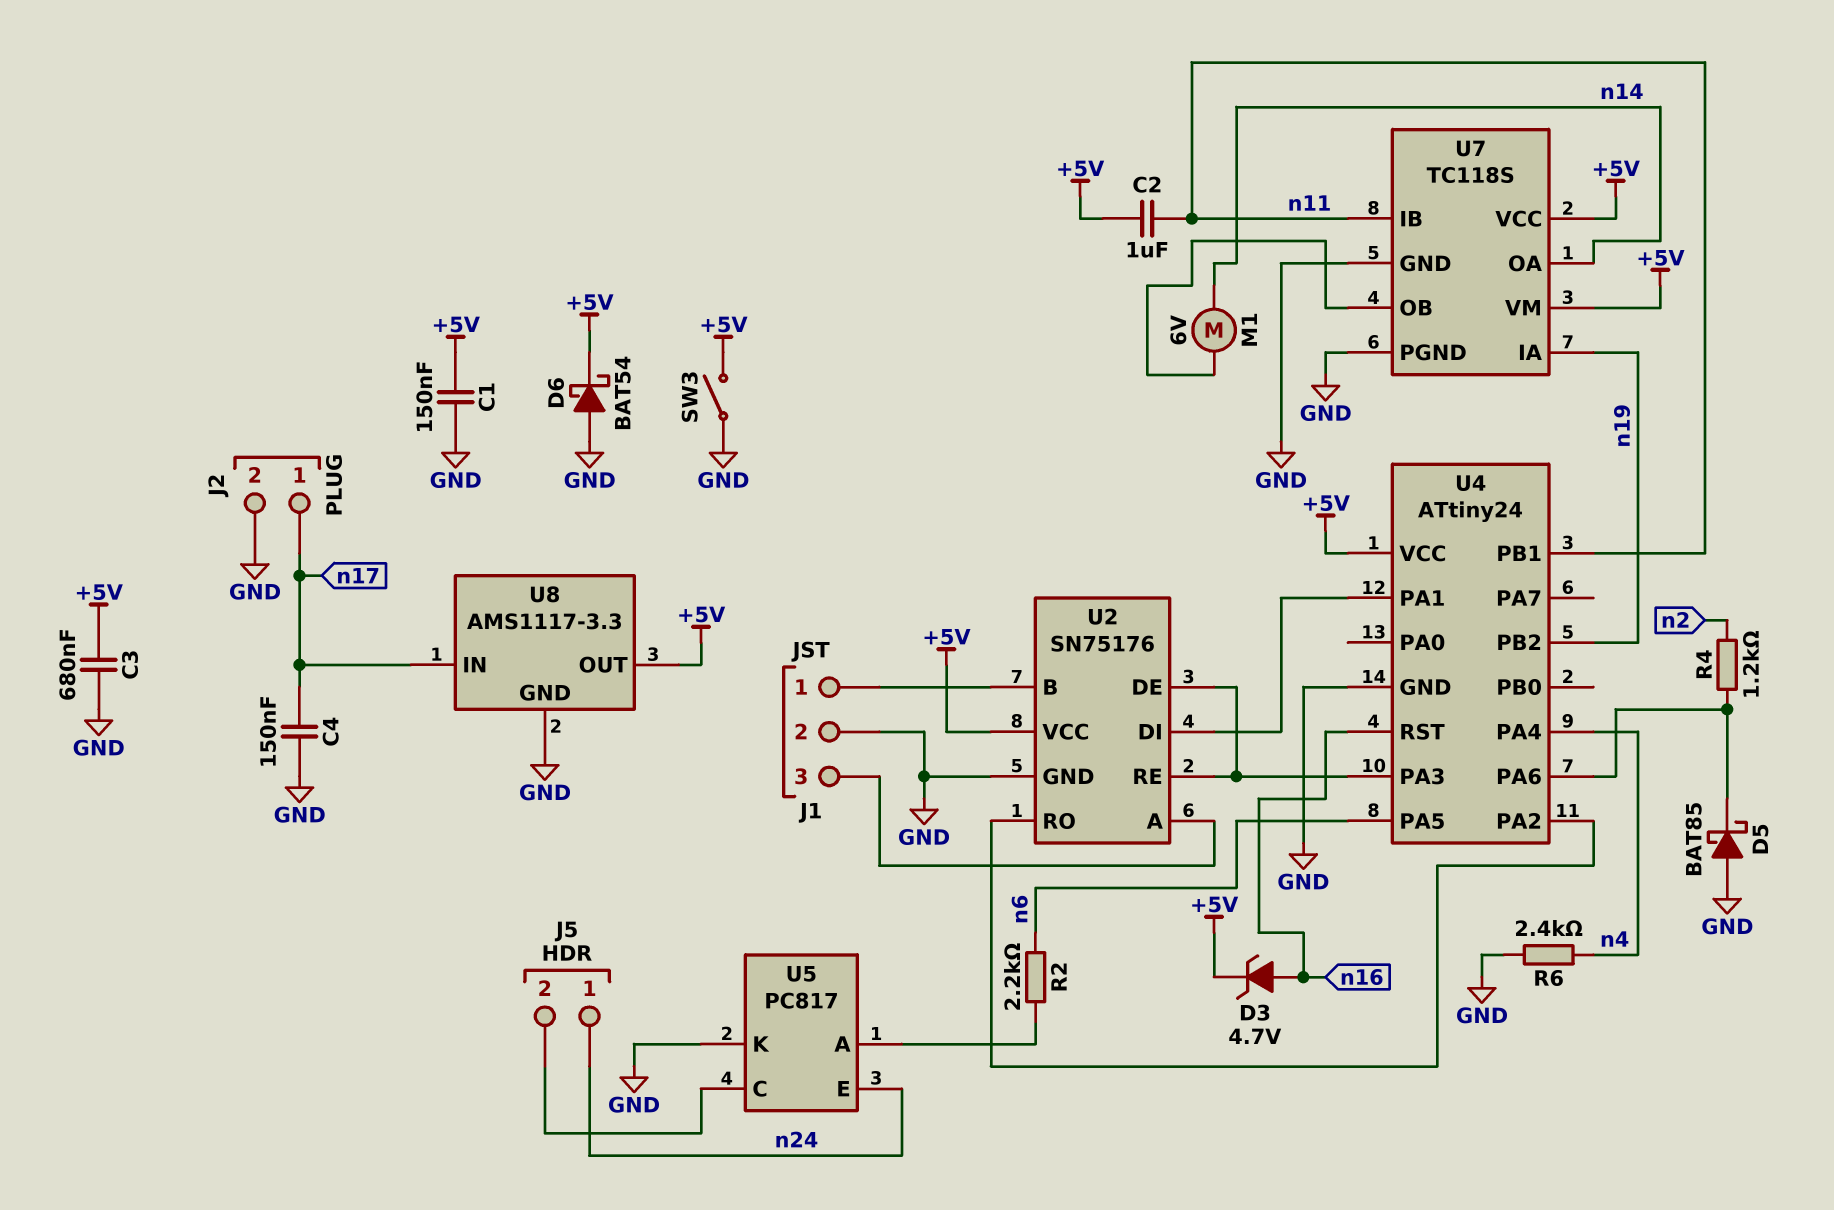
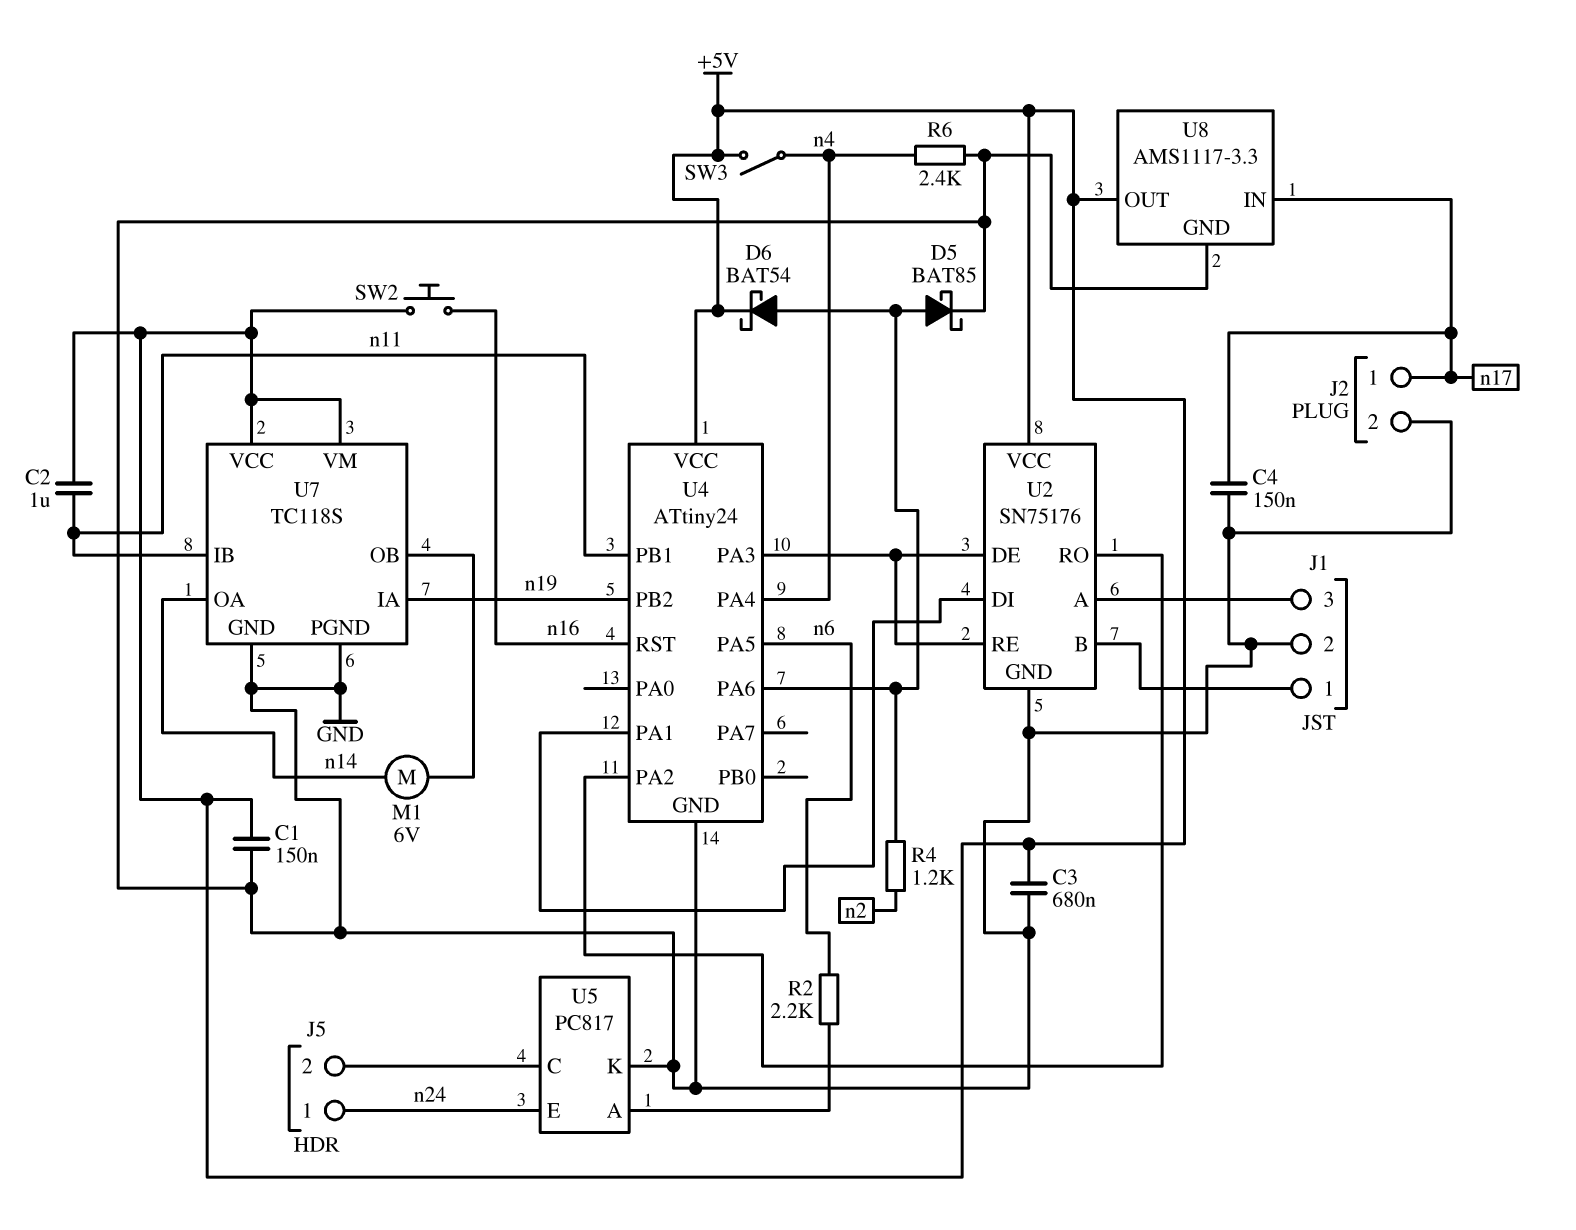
D3: zener 4.7V (A n16, K +5V) -> none
D5: schottky BAT85 (A GND, K U4/PA6) -> schottky BAT85 (A U4/PA6, K GND)
D6: schottky BAT54 (A GND, K +5V) -> schottky BAT54 (A U4/PA6, K +5V)
SW2: none -> button (+5V, n16)
SW3: switch (+5V, GND) -> switch (+5V, n4)

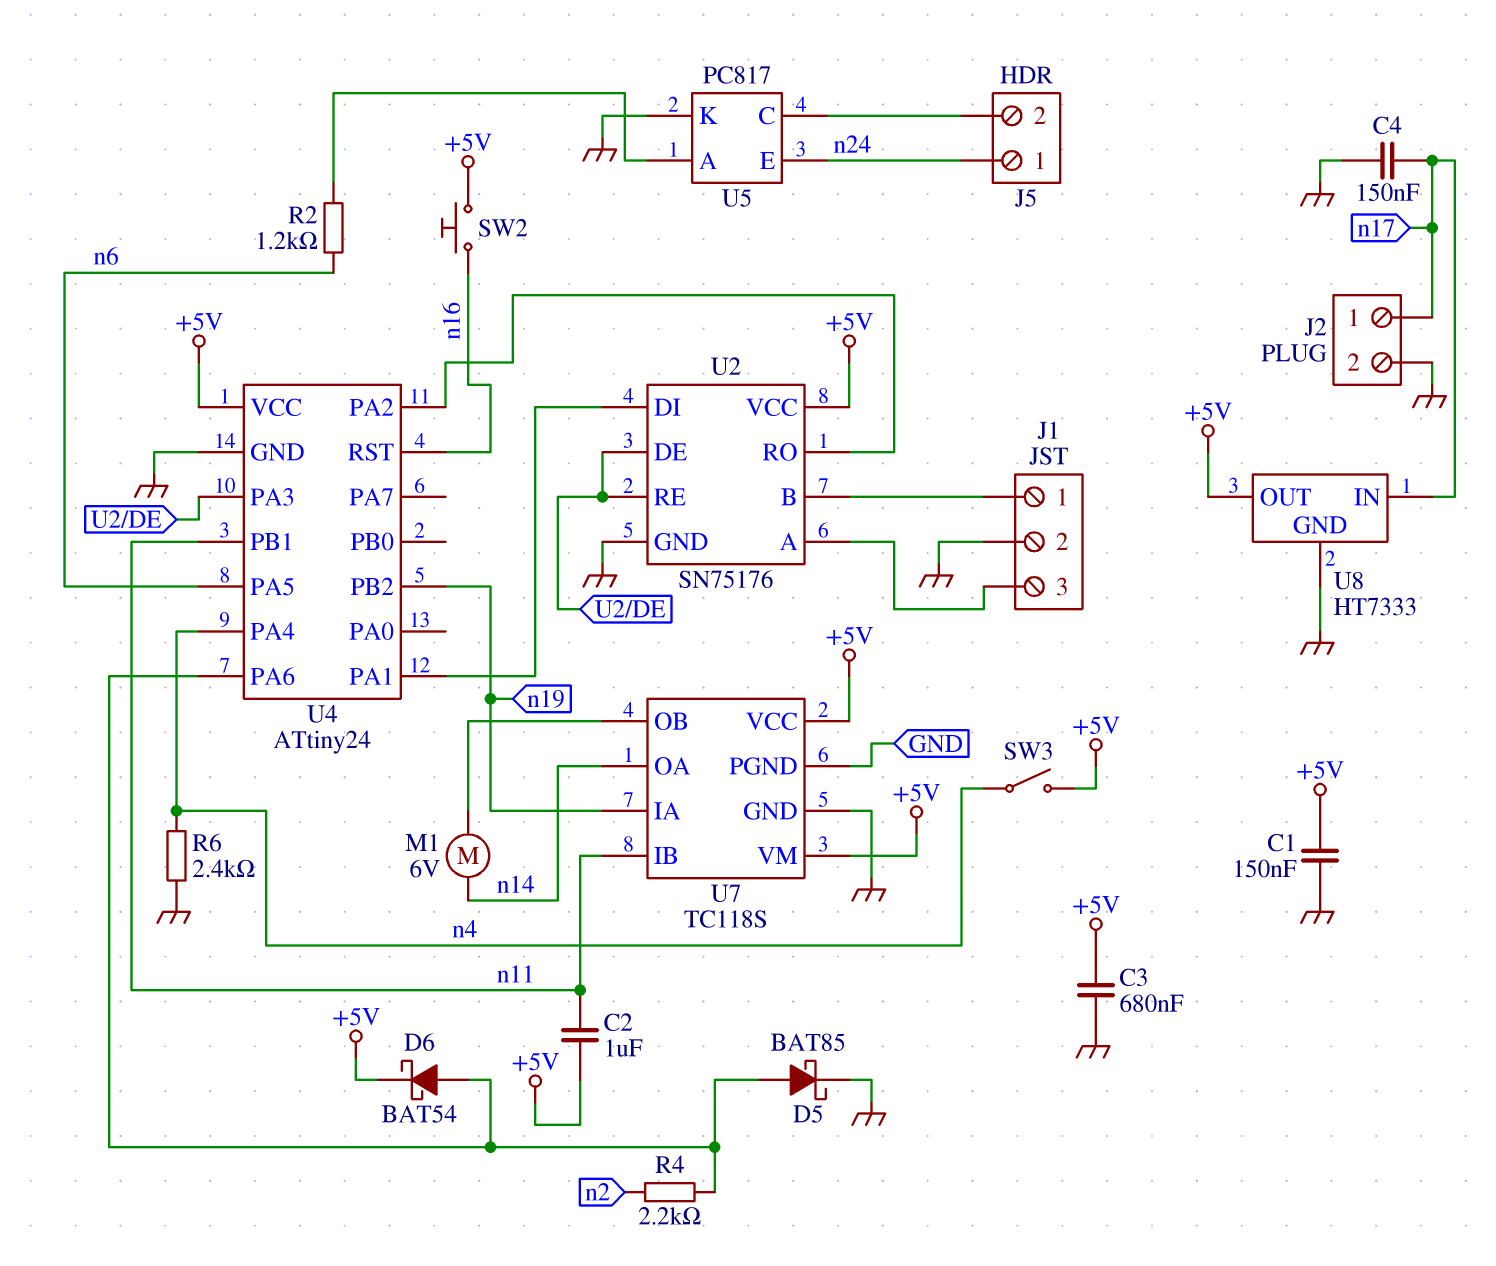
R2: 2.2k (U5/A, n6) -> 1.2k (U5/A, n6)
R4: 1.2k (U4/PA6, n2) -> 2.2k (U4/PA6, n2)
U8: AMS1117-3.3 -> HT7333

